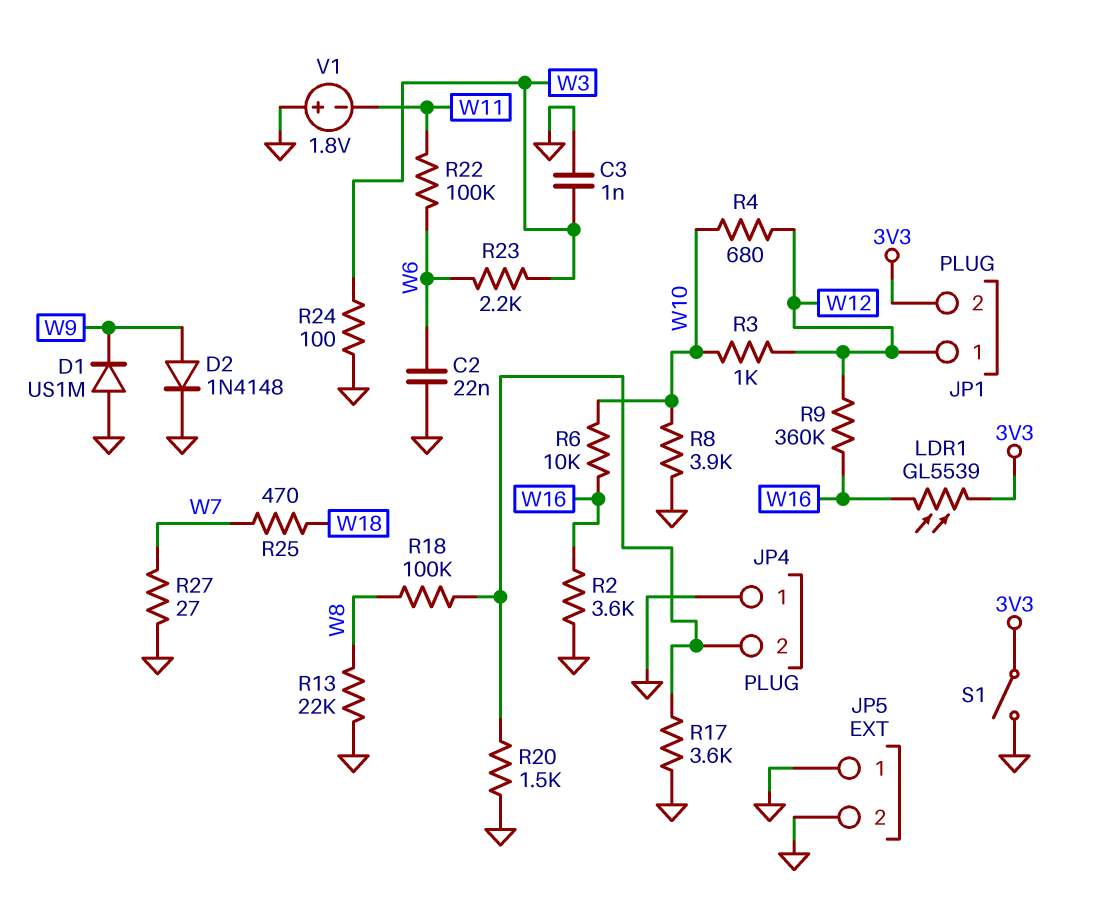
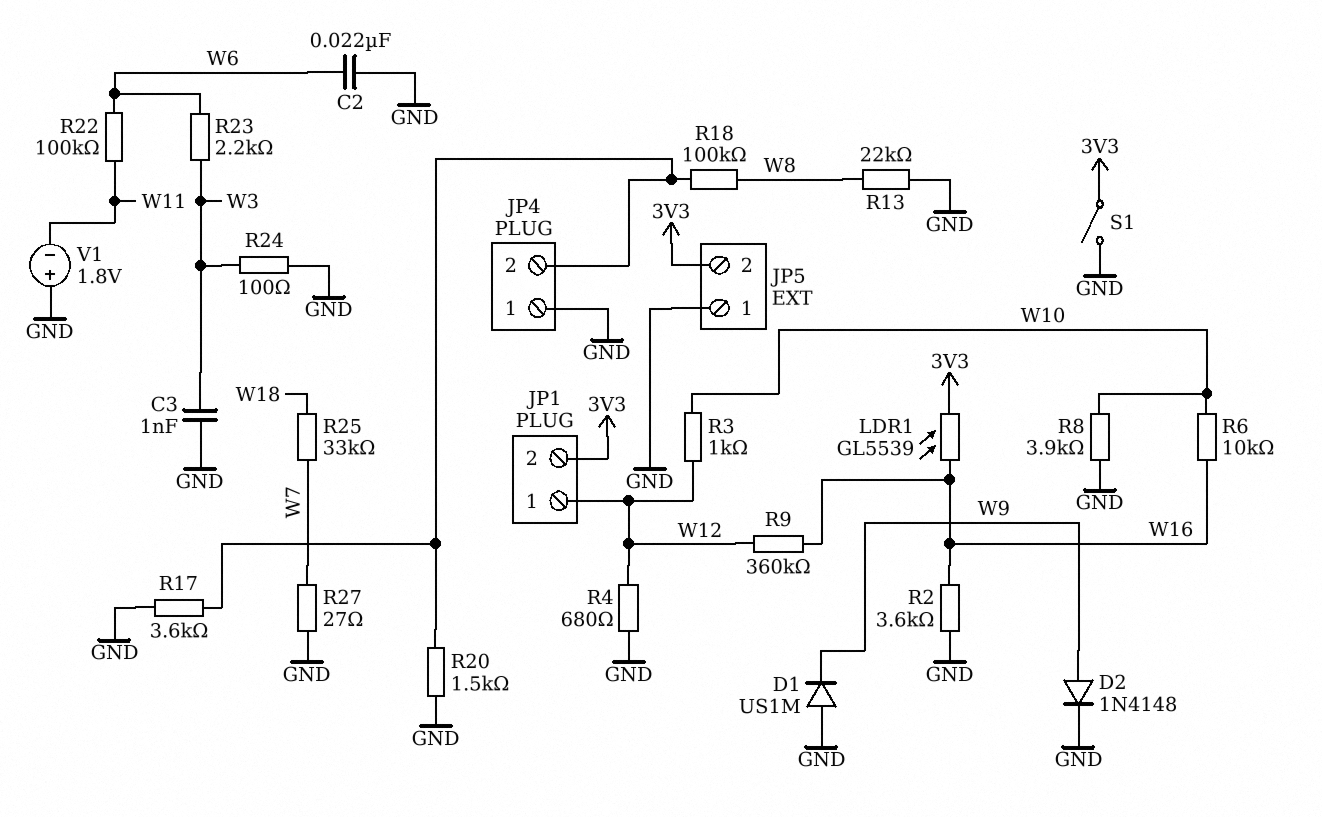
JP5 pin 2: GND -> 3V3
R4: 680 (W10, W12) -> 680 (GND, W12)
R25: 470 (W7, W18) -> 33k (W7, W18)

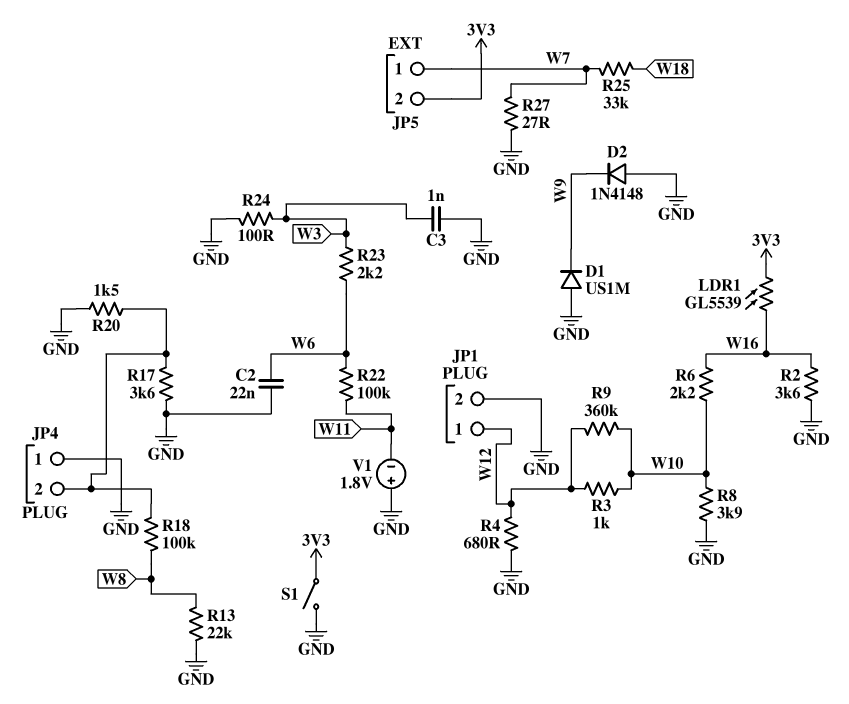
D2: diode 1N4148 (A W9, K GND) -> diode 1N4148 (A GND, K W9)
JP1 pin 2: 3V3 -> GND
JP5 pin 1: GND -> W7
R6: 10k (W10, W16) -> 2.2k (W10, W16)
R9: 360k (W12, W16) -> 360k (W10, W12)

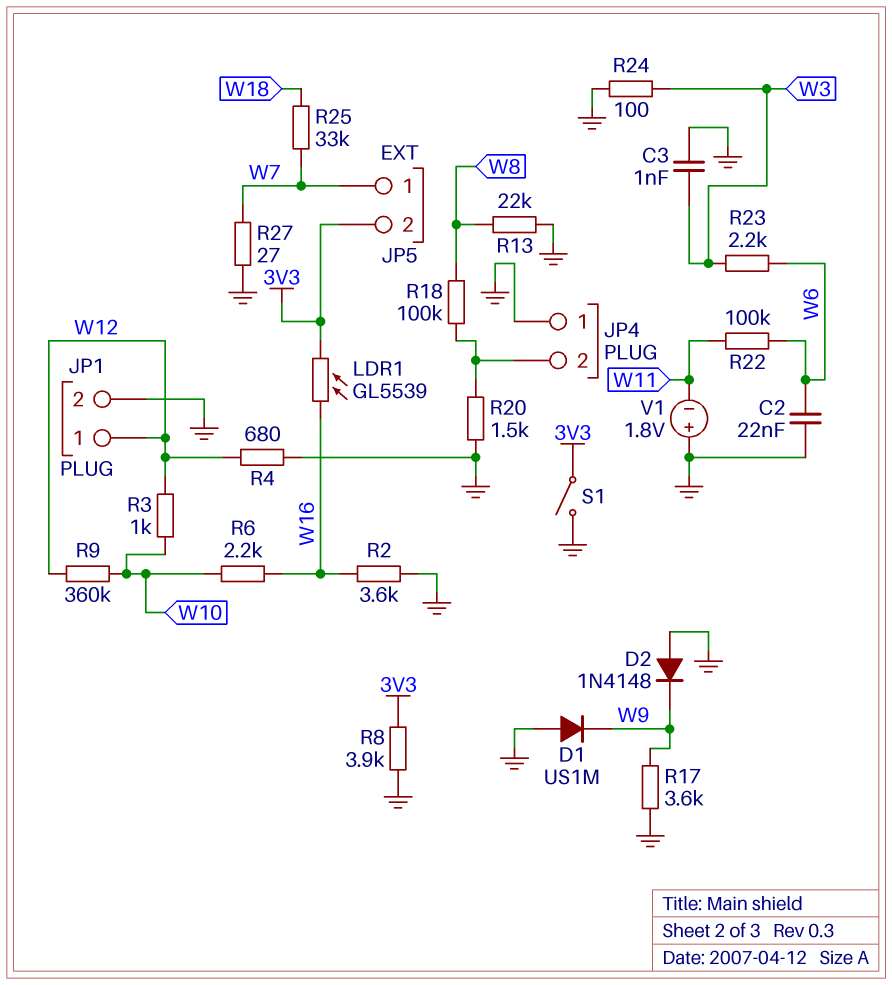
R8: 3.9k (GND, W10) -> 3.9k (3V3, GND)
R17: 3.6k (GND, JP4/2) -> 3.6k (GND, W9)

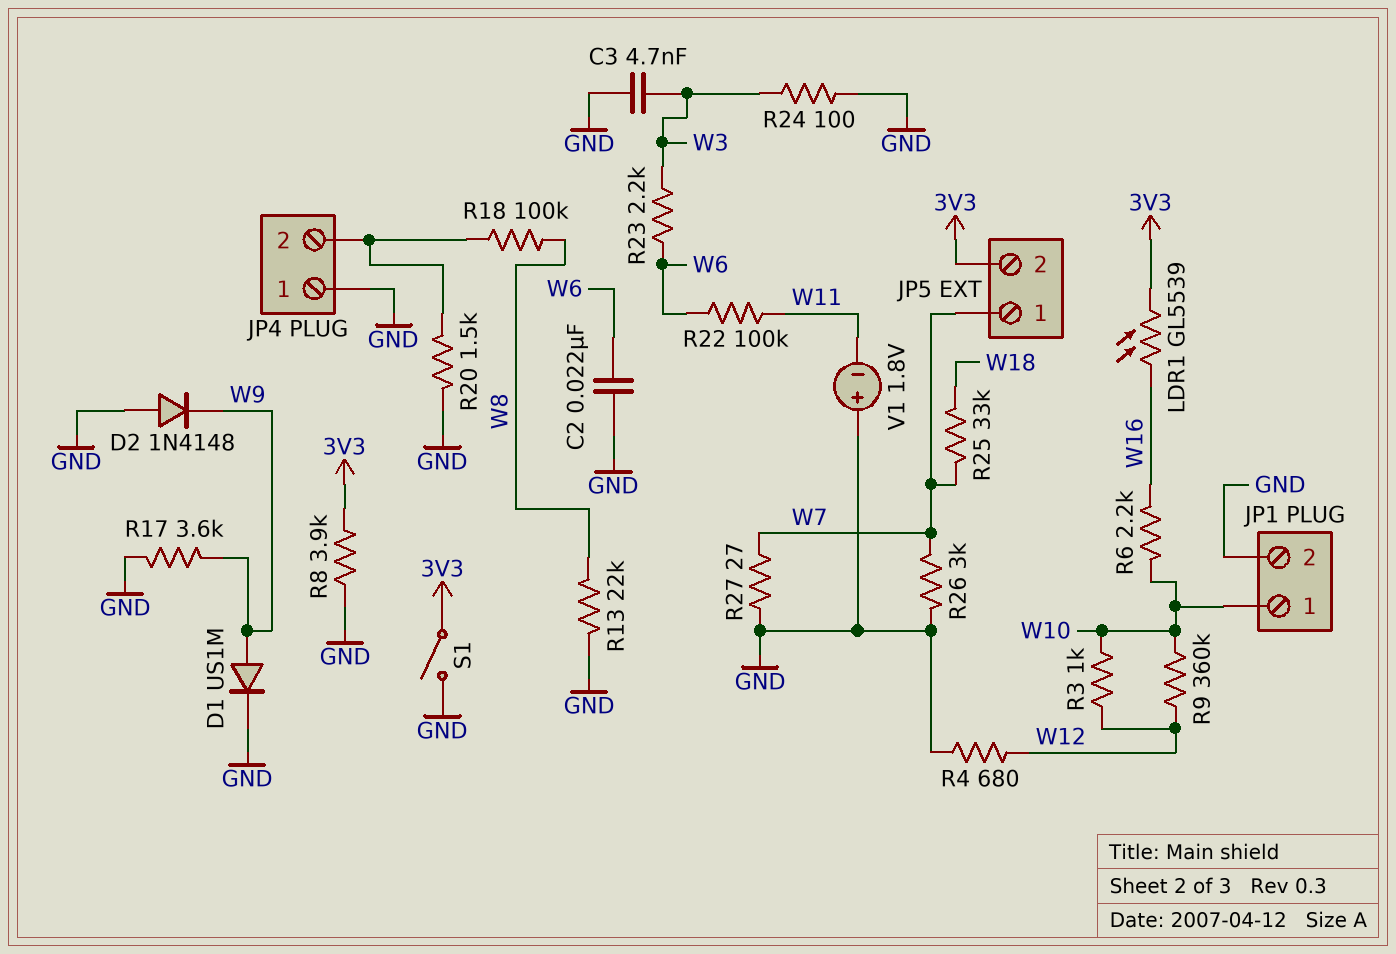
C3: 1nF (GND, W3) -> 4.7nF (GND, W3)
D1: diode US1M (A GND, K W9) -> diode US1M (A W9, K GND)
JP1 pin 1: W12 -> W10
R2: 3.6k (GND, W16) -> none
R26: none -> 3k (GND, W7)

